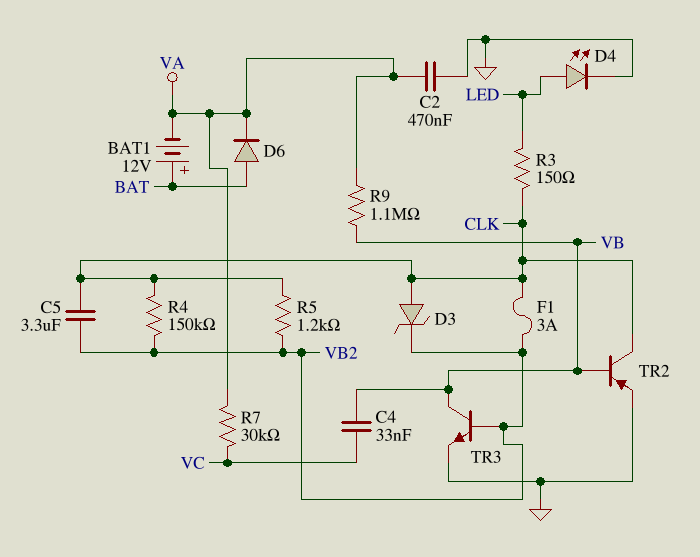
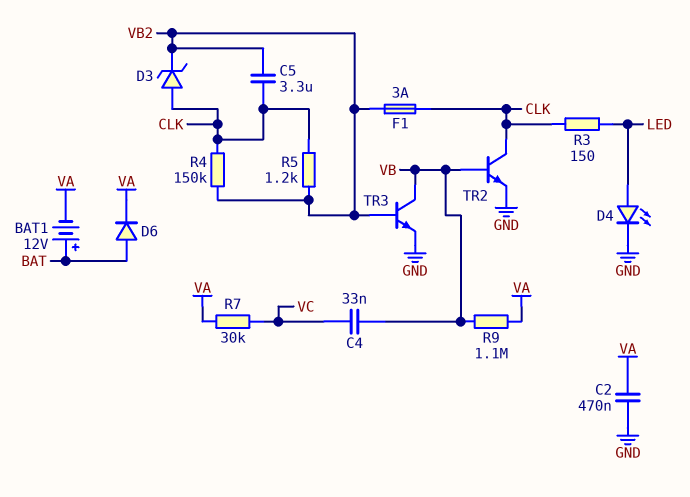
TR2: PNP (B VB, C CLK, E GND) -> NPN (B VB, C CLK, E GND)

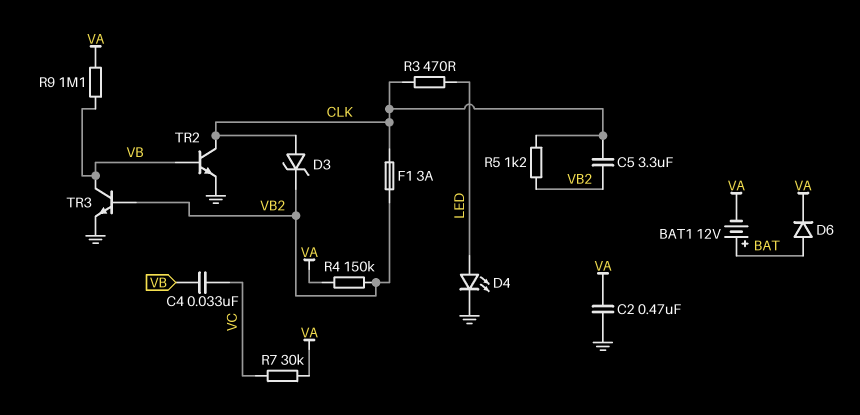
R3: 150 (CLK, LED) -> 470 (CLK, LED)
R4: 150k (CLK, VB2) -> 150k (VA, VB2)

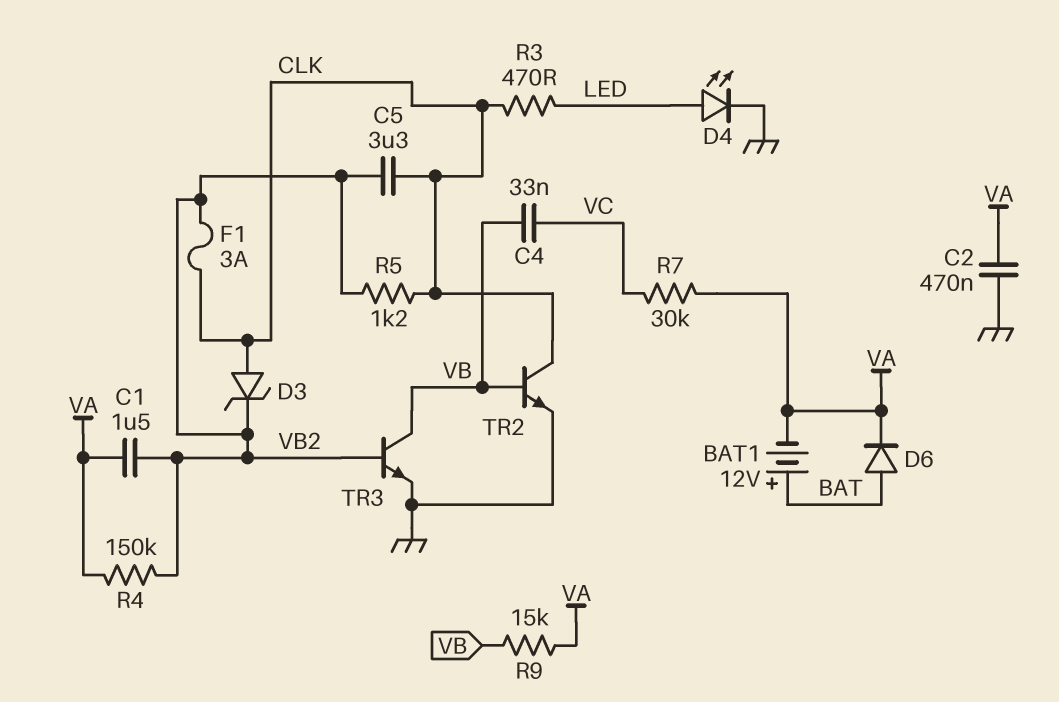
C1: none -> 1.5uF (VA, VB2)
R9: 1.1M (VA, VB) -> 15k (VA, VB)

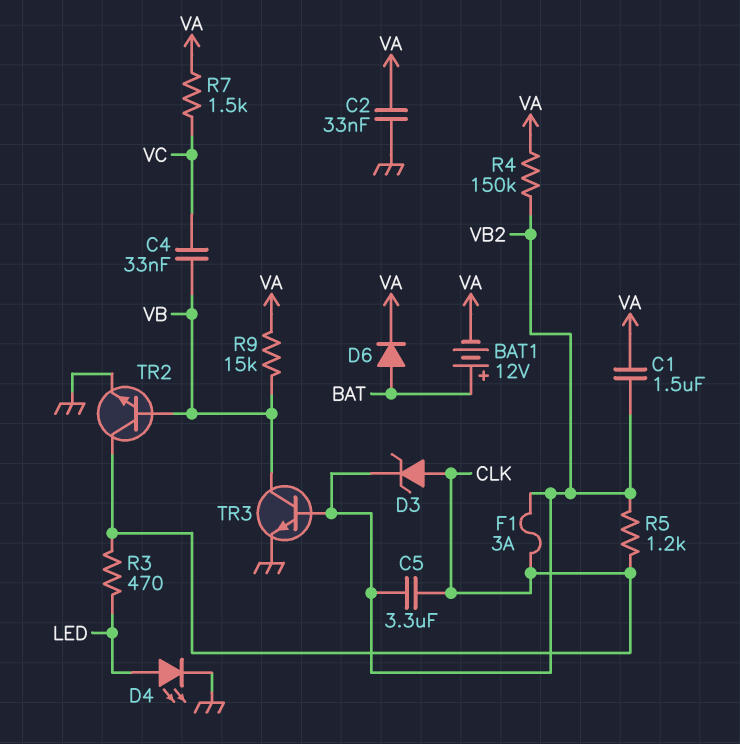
C2: 470nF (GND, VA) -> 33nF (GND, VA)
R7: 30k (VA, VC) -> 1.5k (VA, VC)

